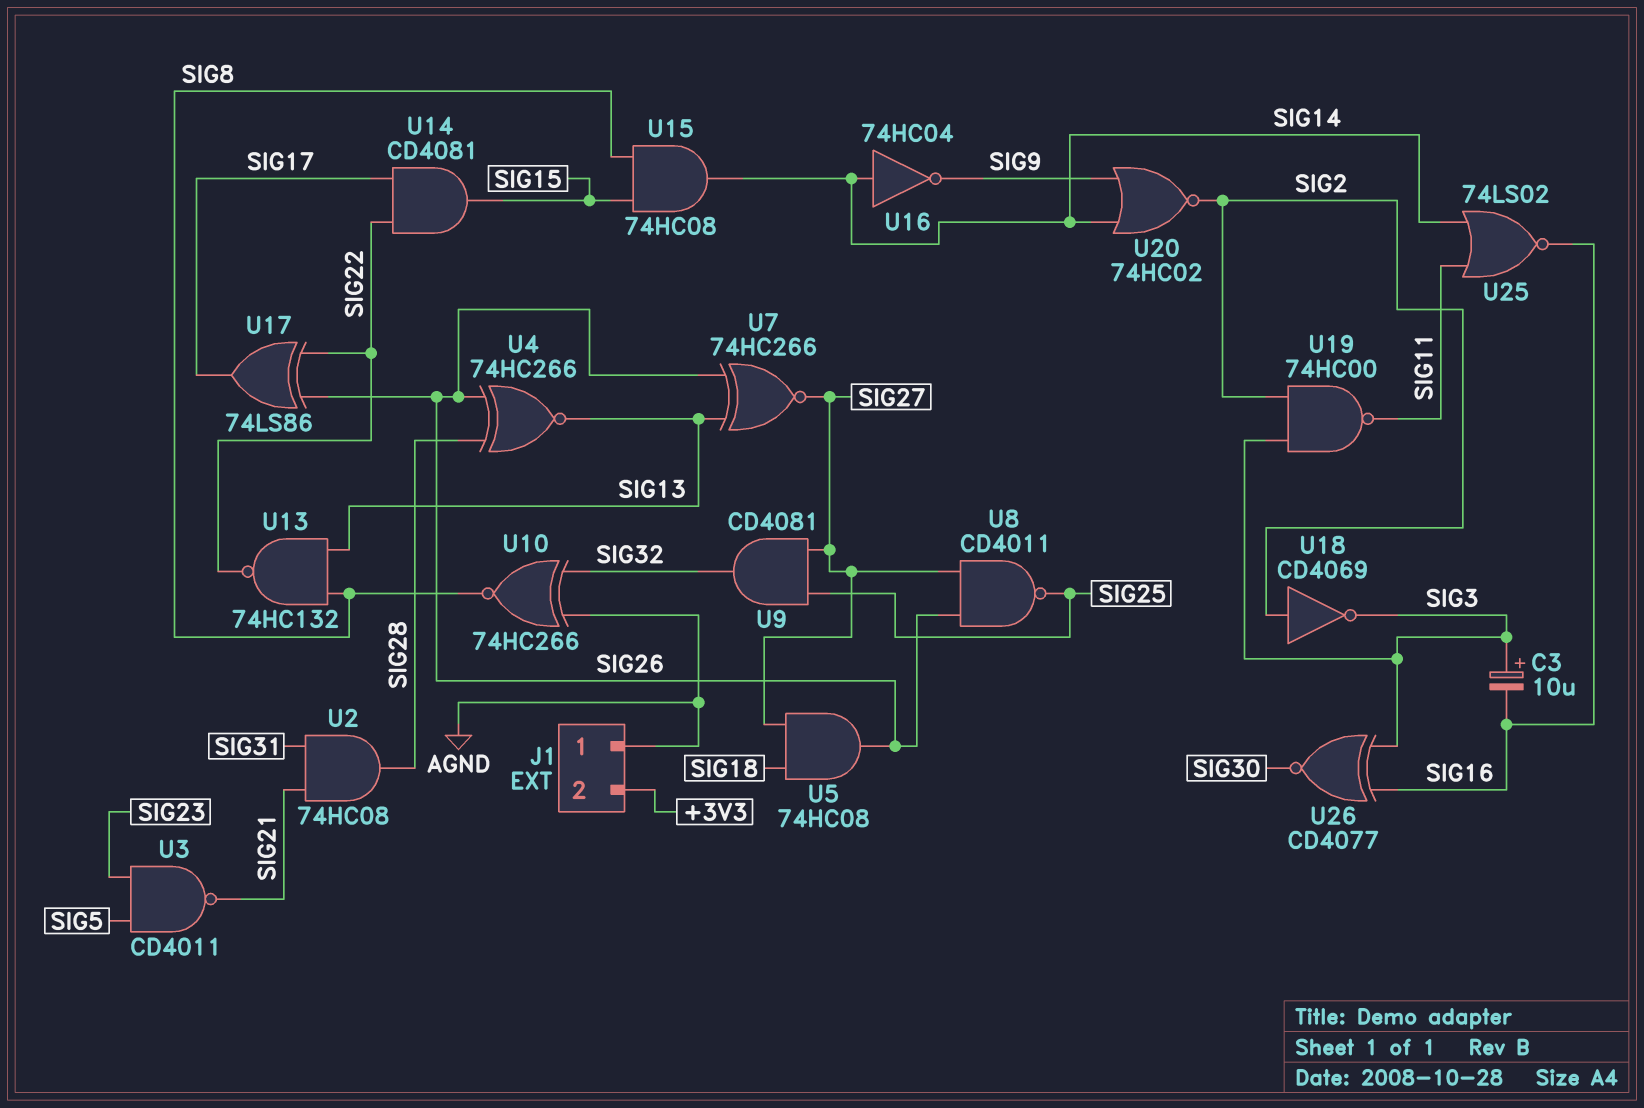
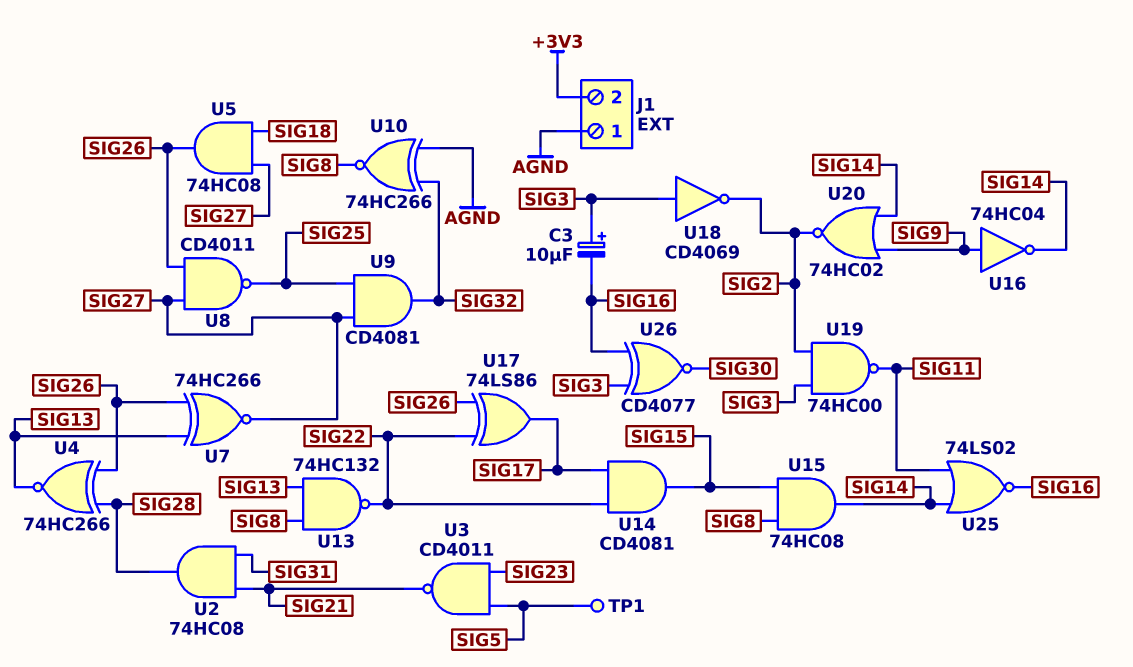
TP1: none -> test point (SIG5)
U16: NOT 74HC04 (in SIG14, out SIG9) -> NOT 74HC04 (in SIG9, out SIG14)
U18: NOT CD4069 (in SIG2, out SIG3) -> NOT CD4069 (in SIG3, out SIG2)

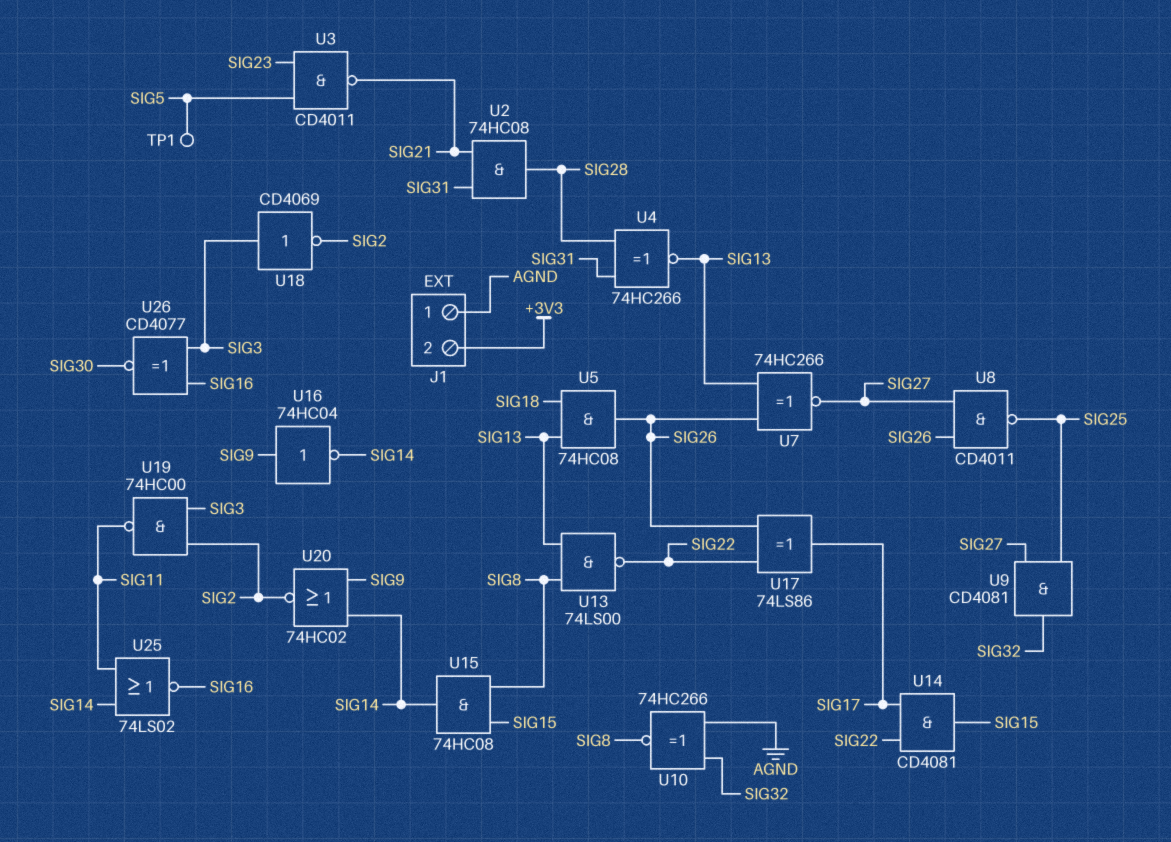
C3: 10uF (plus SIG3, minus SIG16) -> none
U4: XNOR 74HC266 (in SIG26, in SIG28, out SIG13) -> XNOR 74HC266 (in SIG28, in SIG31, out SIG13)
U5: AND 74HC08 (in SIG18, in SIG27, out SIG26) -> AND 74HC08 (in SIG13, in SIG18, out SIG26)
U13: NAND 74HC132 (in SIG8, in SIG13, out SIG22) -> NAND 74LS00 (in SIG8, in SIG13, out SIG22)

